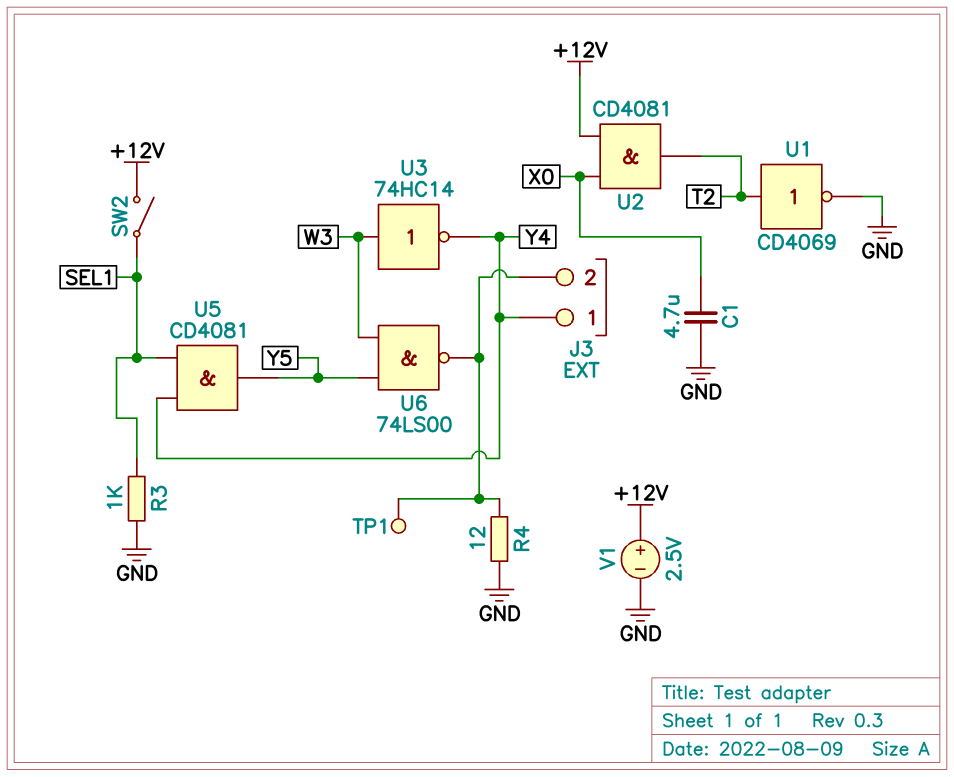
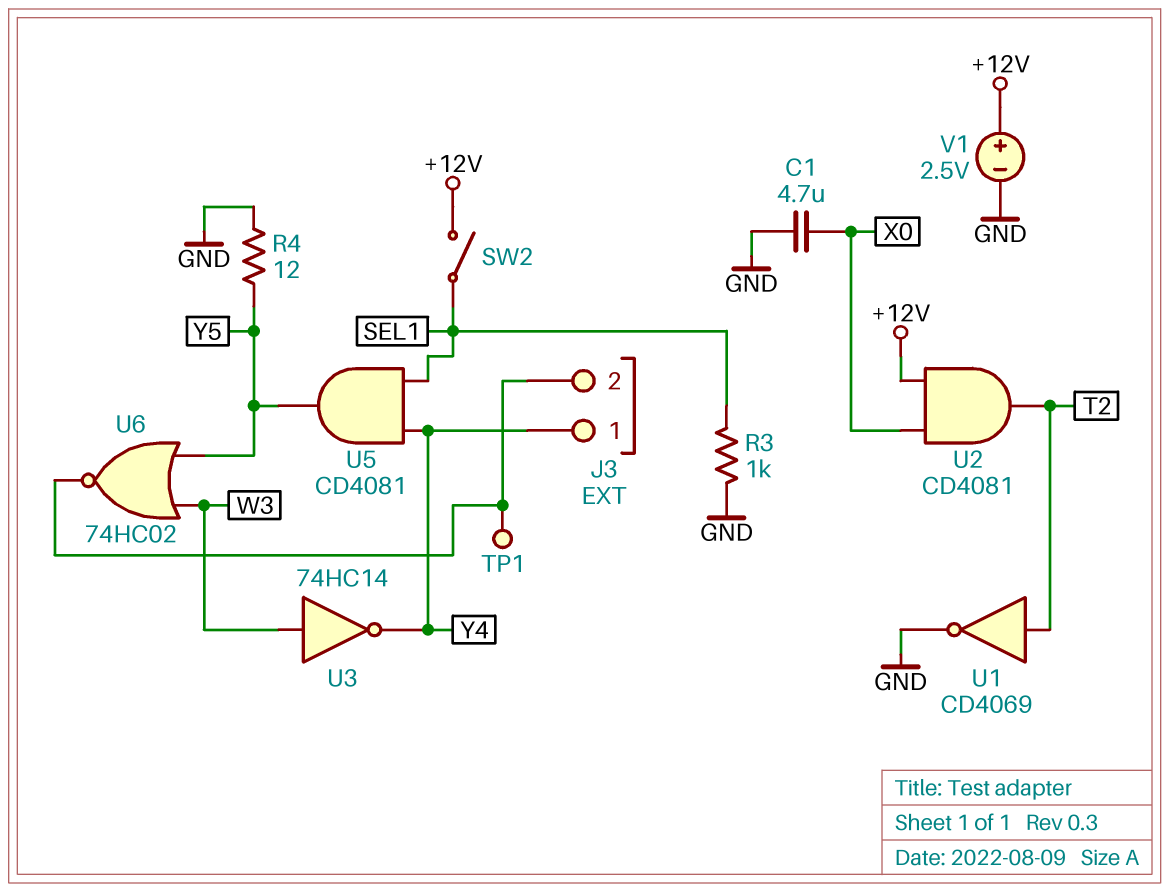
R4: 12 (GND, J3/2) -> 12 (GND, Y5)
U6: NAND 74LS00 (in W3, in Y5, out J3/2) -> NOR 74HC02 (in W3, in Y5, out J3/2)

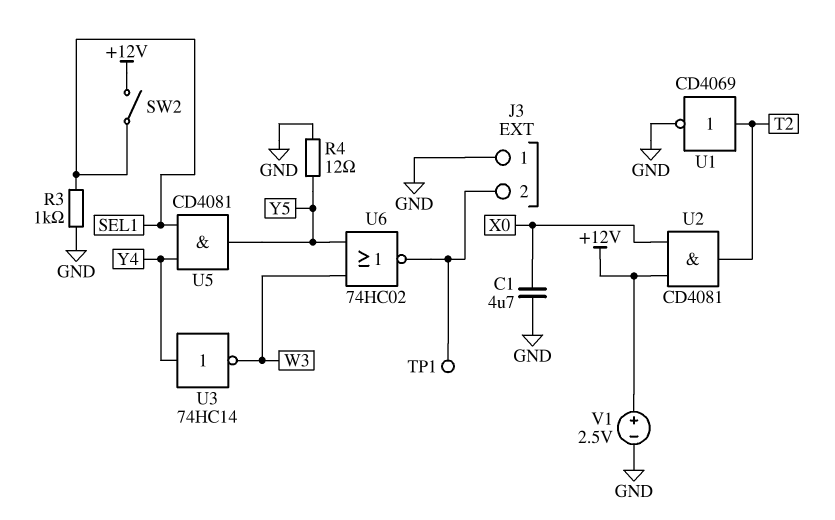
J3 pin 1: Y4 -> GND
U3: NOT 74HC14 (in W3, out Y4) -> NOT 74HC14 (in Y4, out W3)

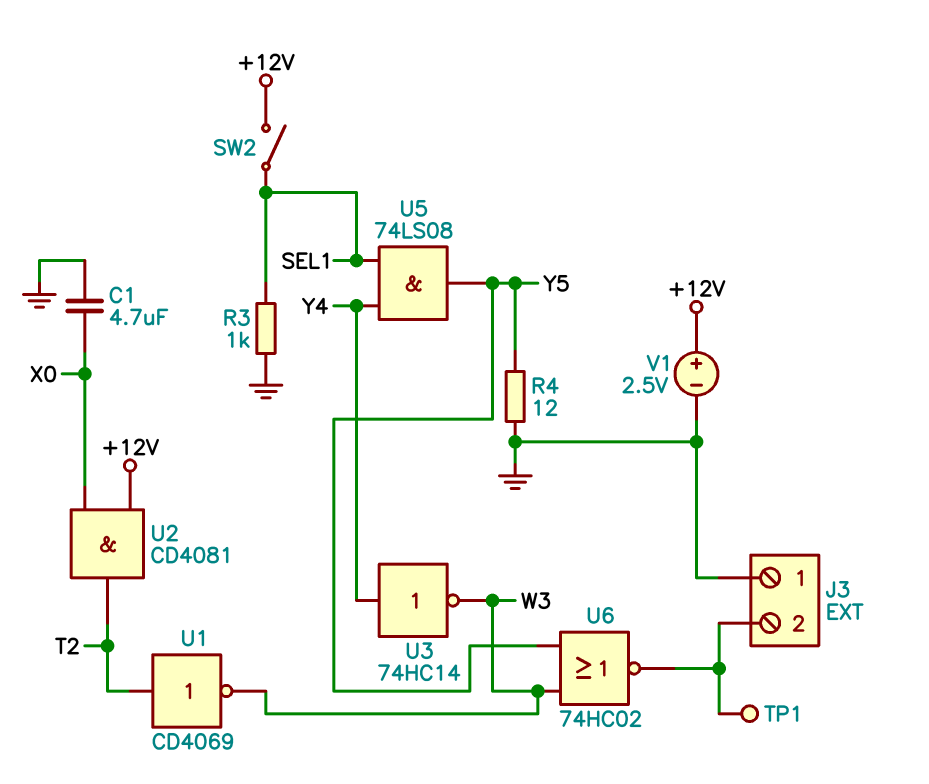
U1: NOT CD4069 (in T2, out GND) -> NOT CD4069 (in T2, out W3)
U5: AND CD4081 (in SEL1, in Y4, out Y5) -> AND 74LS08 (in SEL1, in Y4, out Y5)

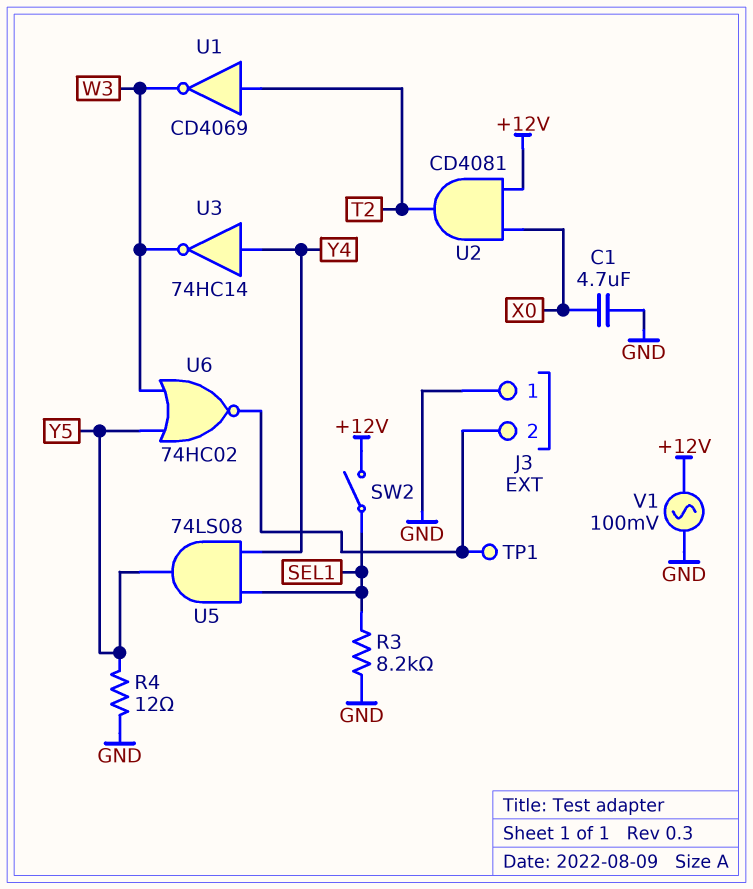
R3: 1k (GND, SEL1) -> 8.2k (GND, SEL1)
V1: 2.5V (plus +12V, minus GND) -> AC 100mV (+12V, GND)

